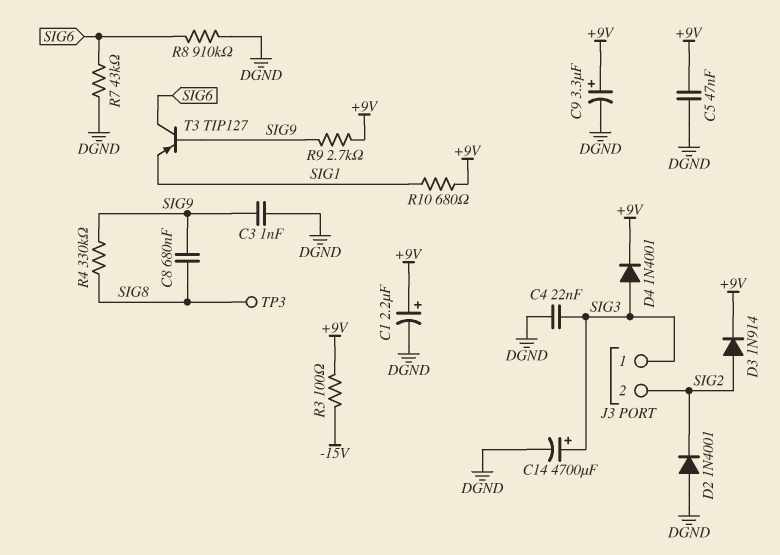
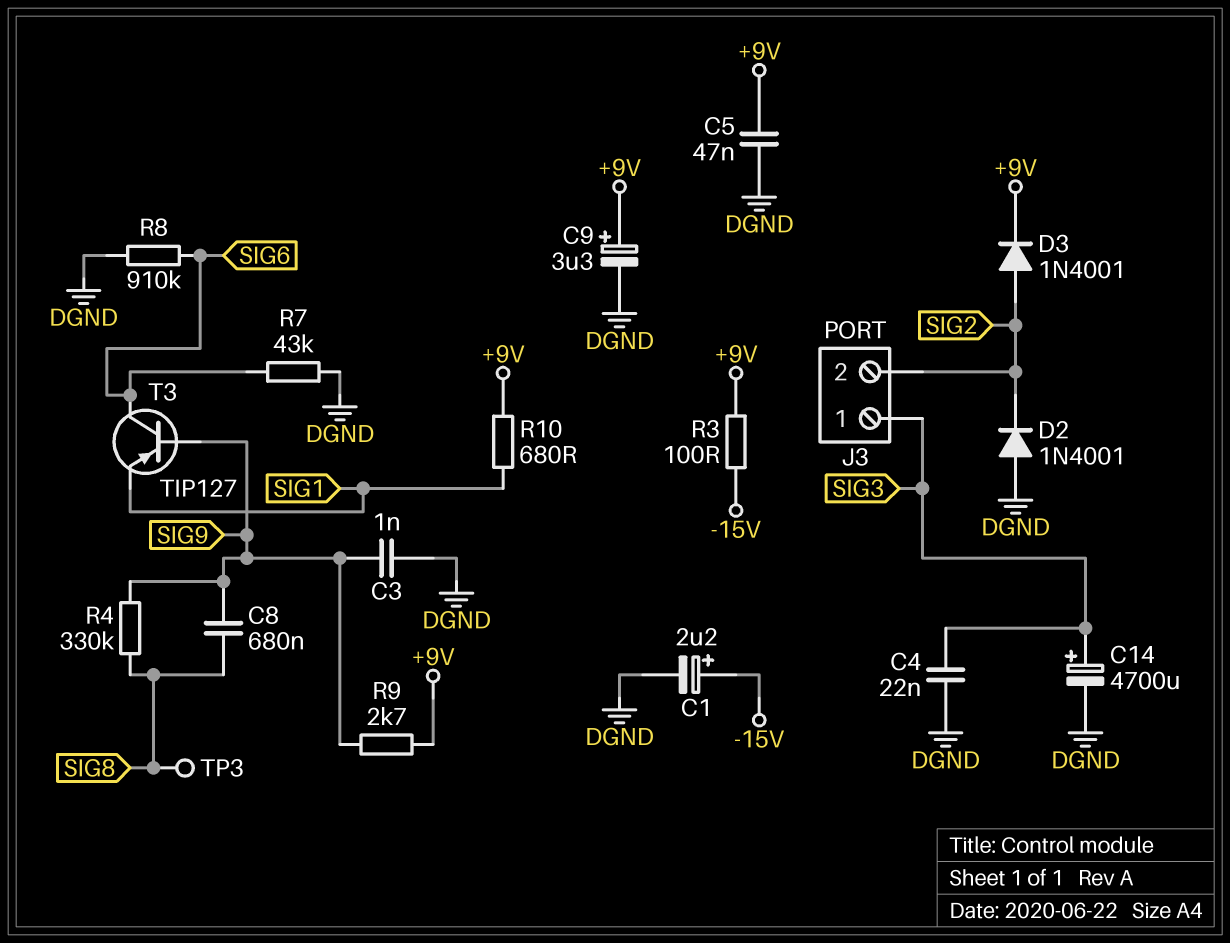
C1: 2.2uF (plus +9V, minus DGND) -> 2.2uF (plus -15V, minus DGND)
D3: diode 1N914 (A SIG2, K +9V) -> diode 1N4001 (A SIG2, K +9V)
D4: diode 1N4001 (A SIG3, K +9V) -> none

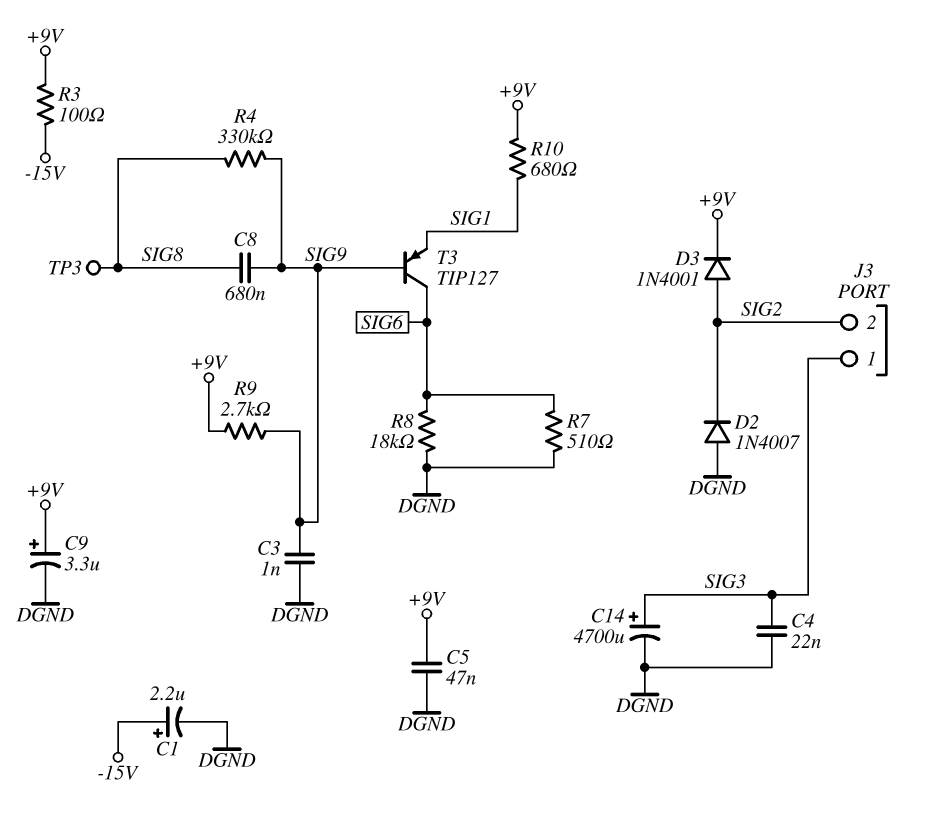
D2: diode 1N4001 (A DGND, K SIG2) -> diode 1N4007 (A DGND, K SIG2)
R7: 43k (DGND, SIG6) -> 510 (DGND, SIG6)
R8: 910k (DGND, SIG6) -> 18k (DGND, SIG6)

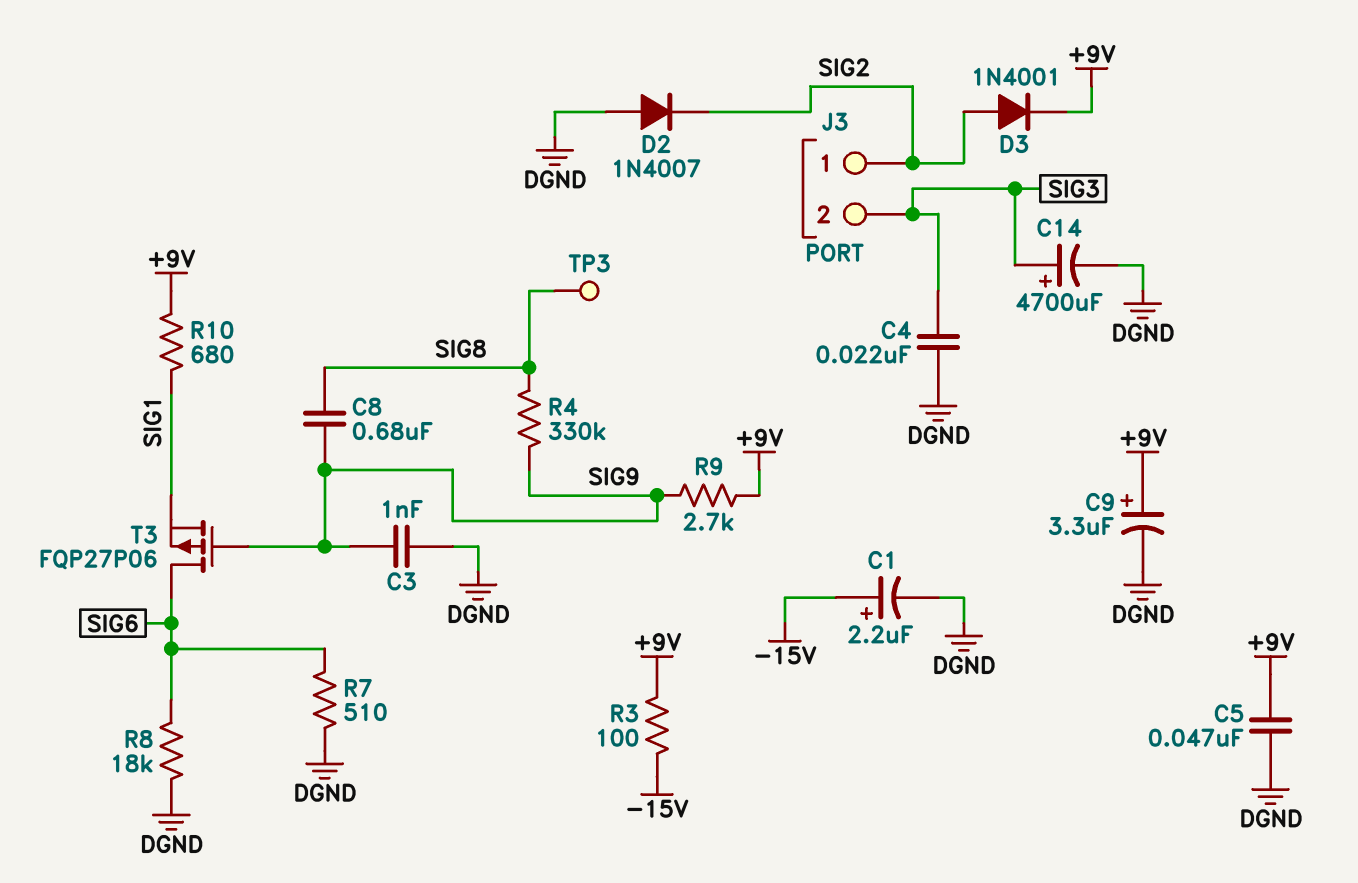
J3 pin 1: SIG3 -> SIG2
J3 pin 2: SIG2 -> SIG3
T3: PNP TIP127 (B SIG9, C SIG6, E SIG1) -> PMOS FQP27P06 (G SIG9, D SIG6, S SIG1)

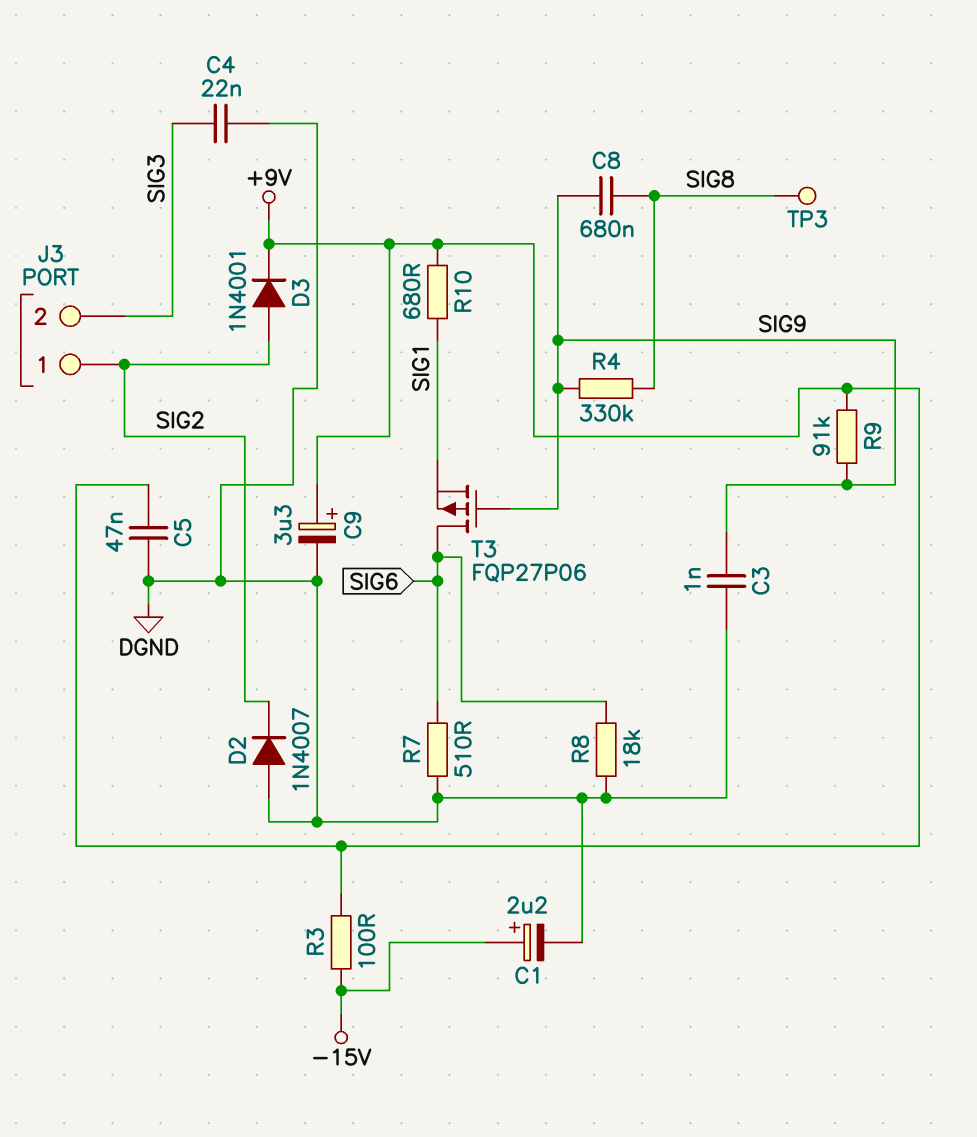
C14: 4700uF (plus SIG3, minus DGND) -> none
R9: 2.7k (+9V, SIG9) -> 91k (+9V, SIG9)

